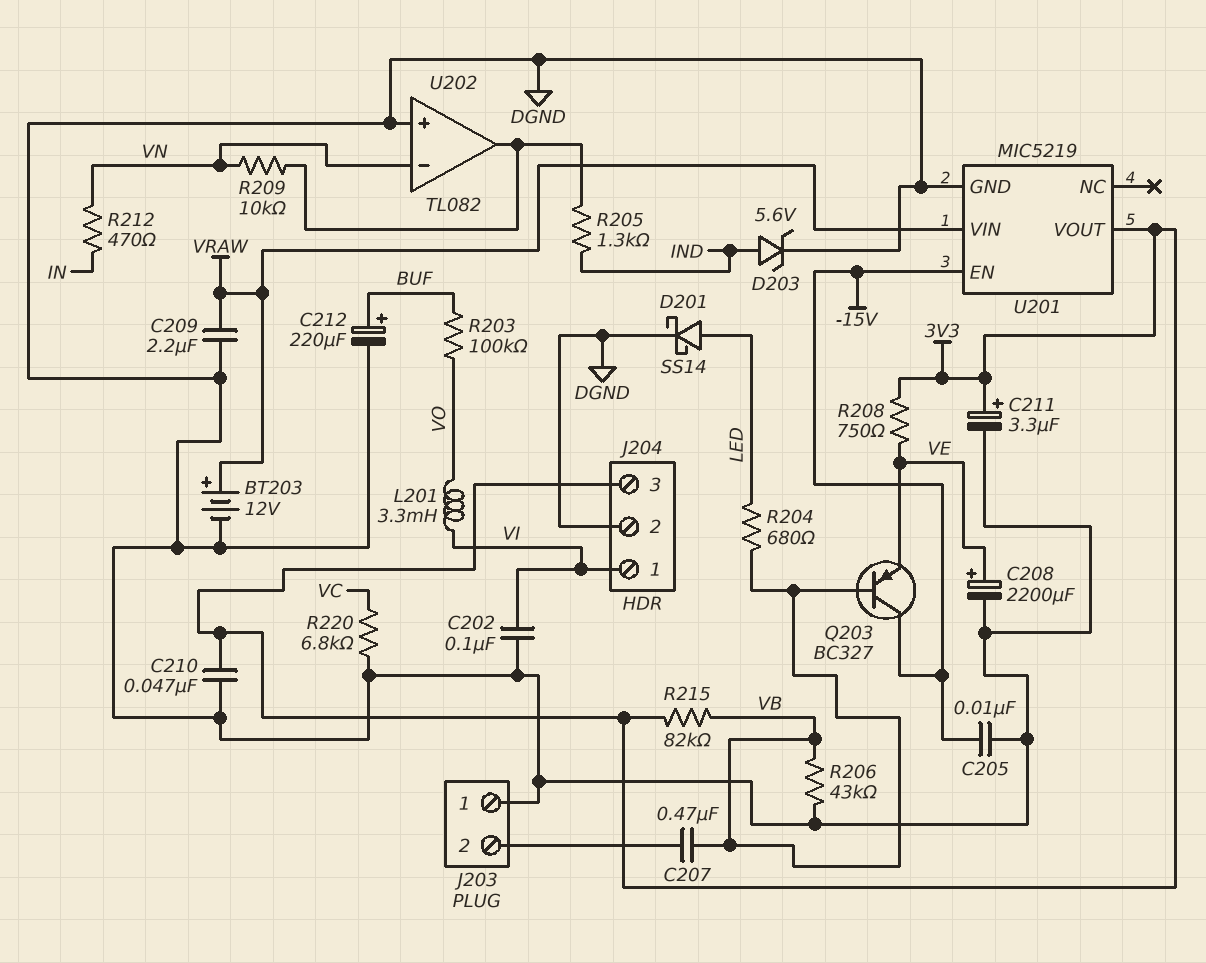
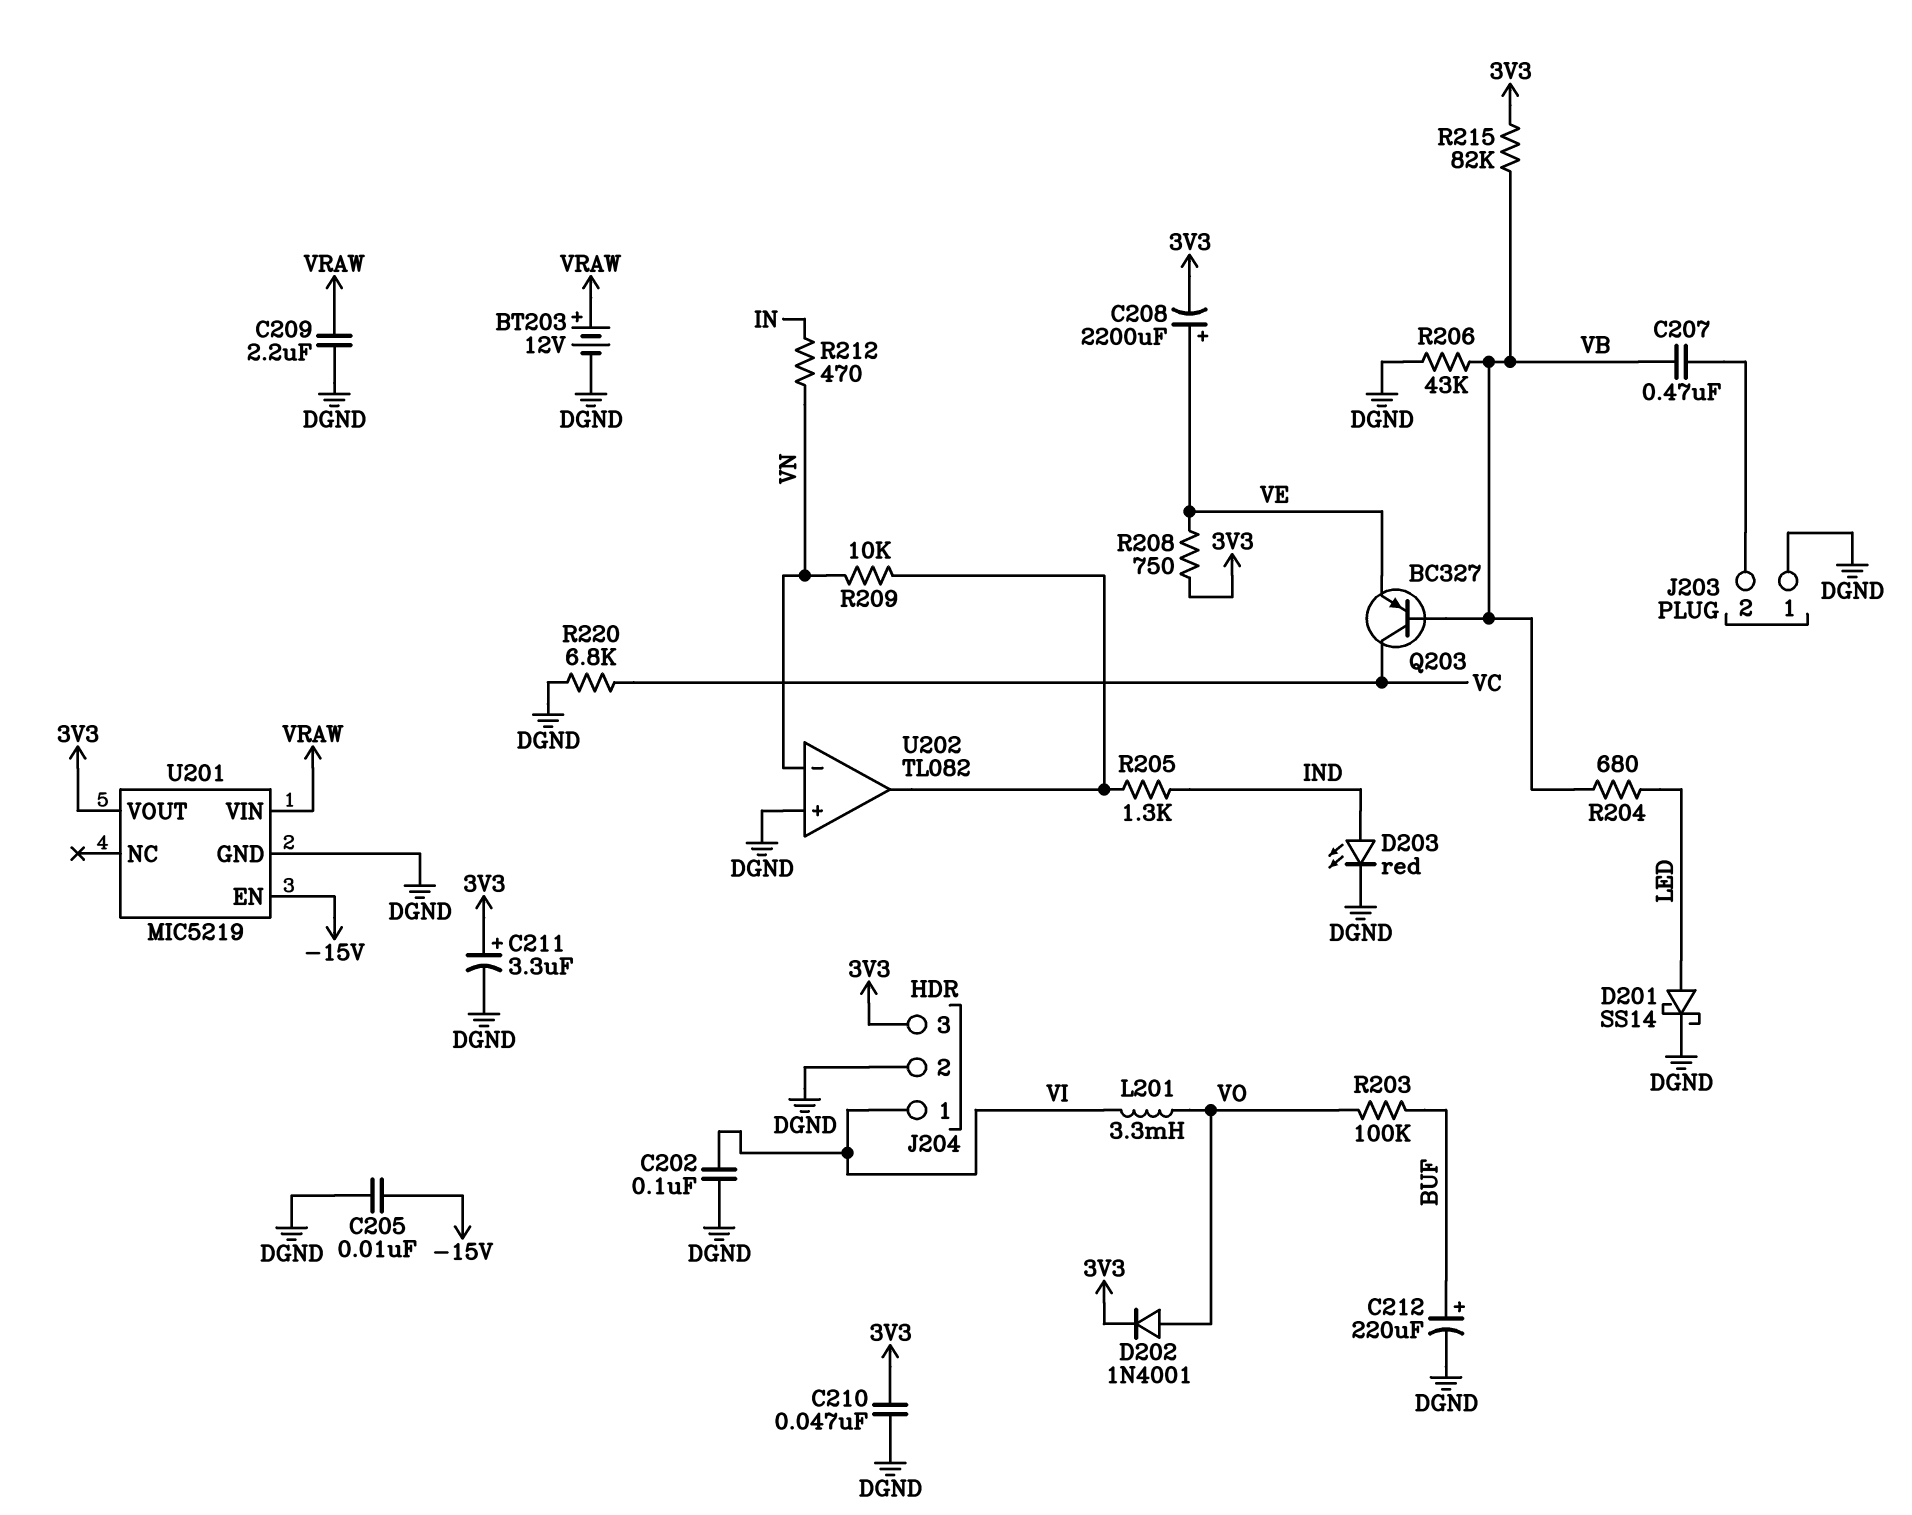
C208: 2200uF (plus VE, minus DGND) -> 2200uF (plus VE, minus 3V3)
D202: none -> diode 1N4001 (A VO, K 3V3)
D203: zener 5.6V (A IND, K DGND) -> LED red (A IND, K DGND)
Q203: PNP BC327 (B VB, C -15V, E VE) -> PNP BC327 (B VB, C VC, E VE)

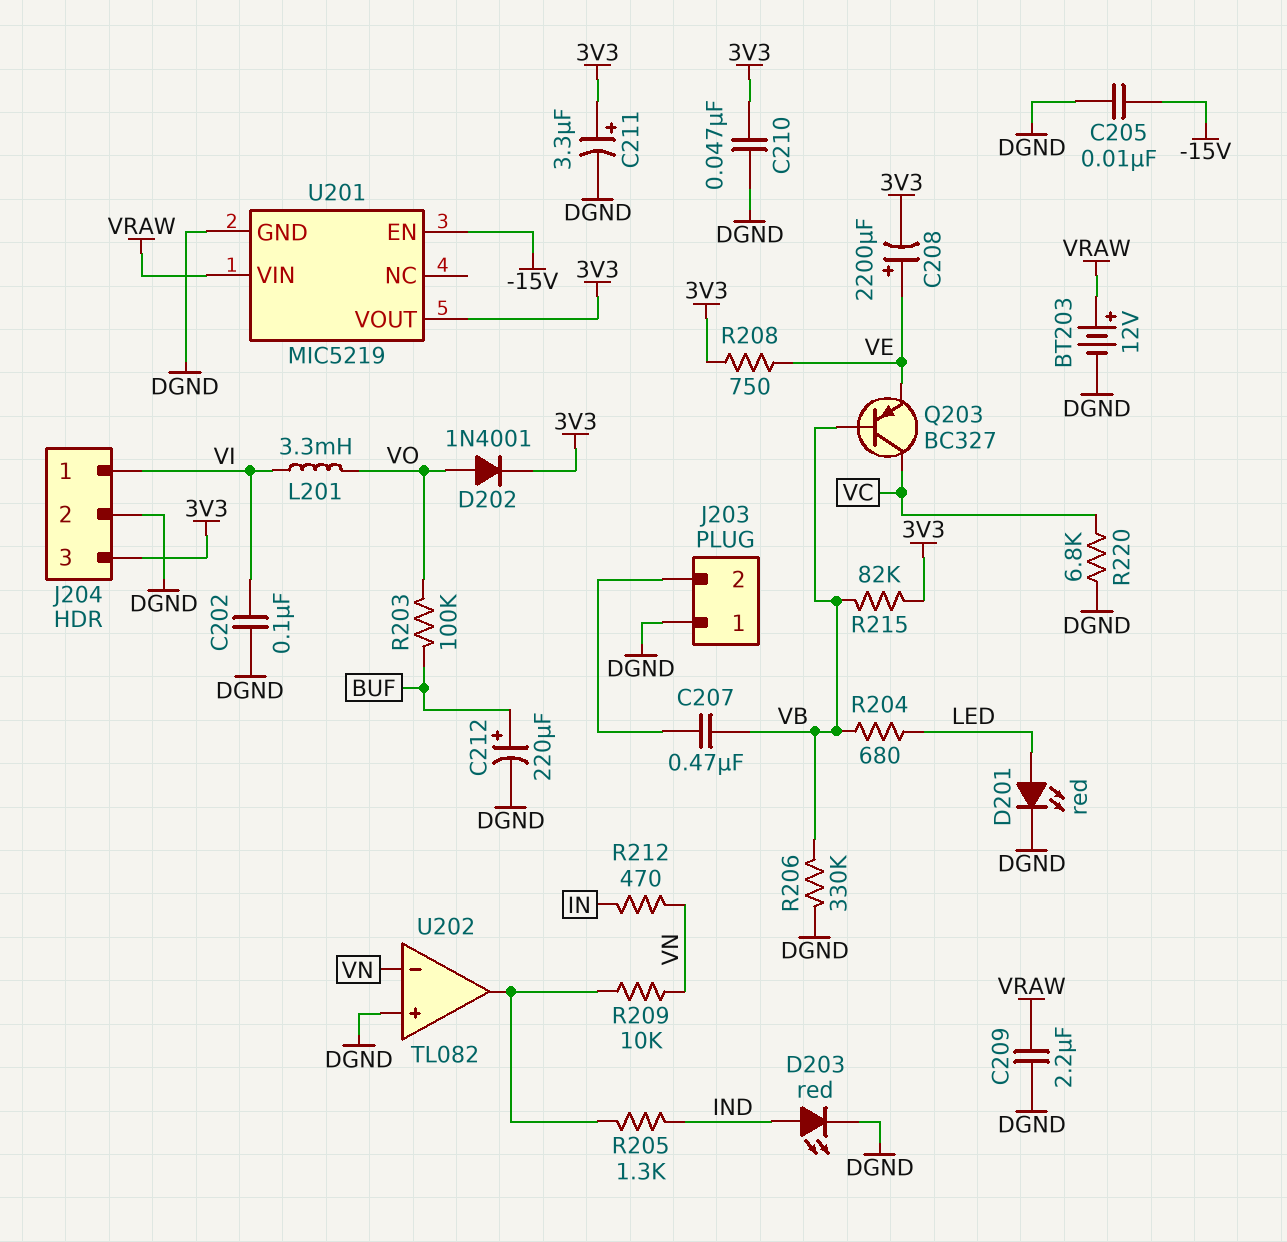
D201: schottky SS14 (A LED, K DGND) -> LED red (A LED, K DGND)
R206: 43k (DGND, VB) -> 330k (DGND, VB)

